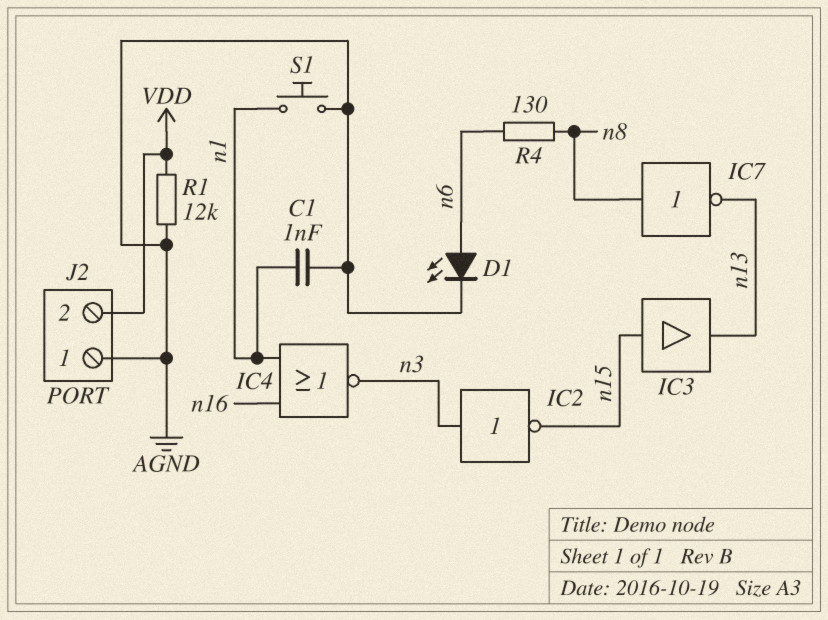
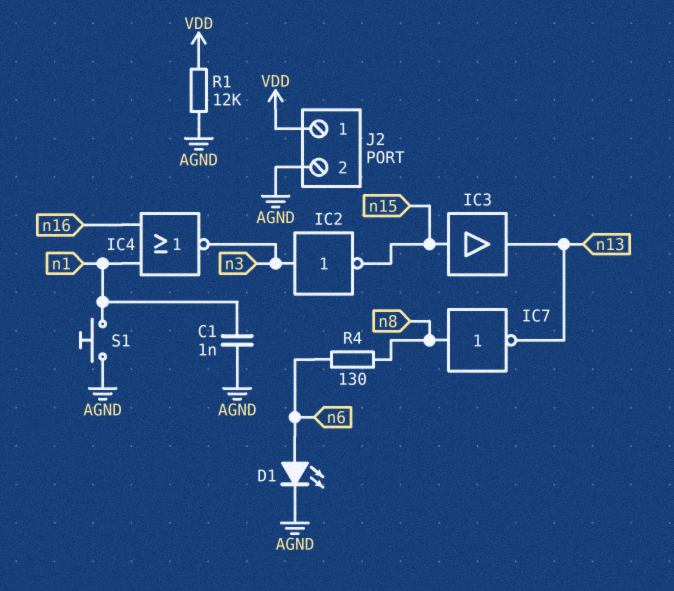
J2 pin 1: AGND -> VDD
J2 pin 2: VDD -> AGND

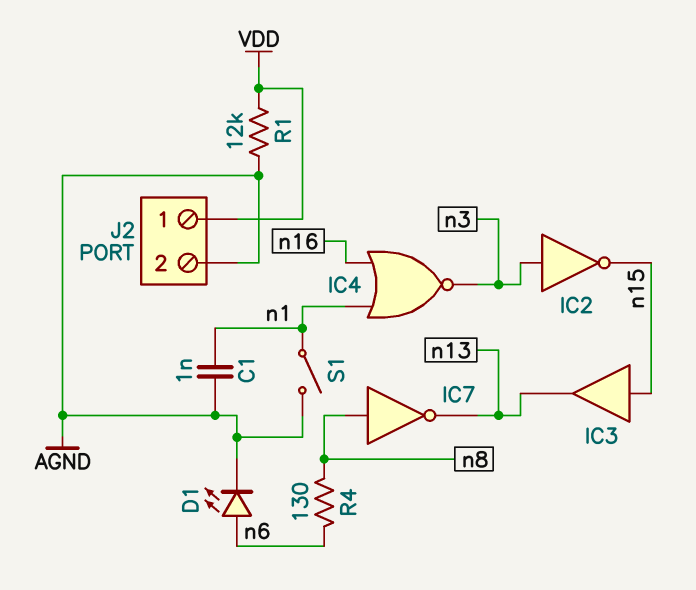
S1: button (AGND, n1) -> switch (AGND, n1)

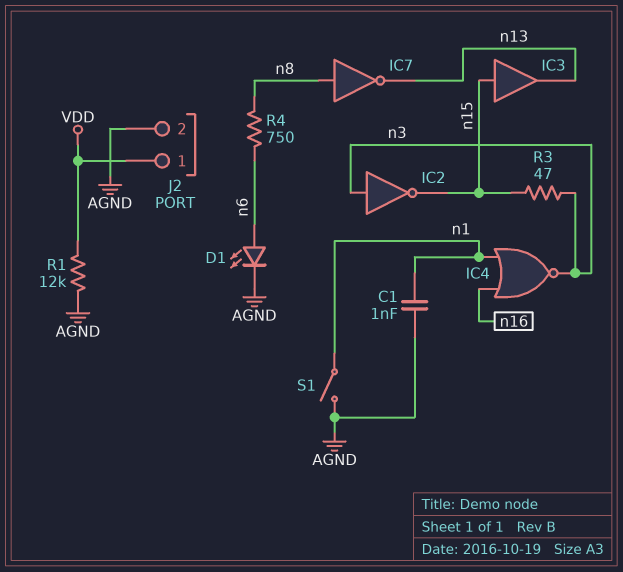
R3: none -> 47 (n3, n15)
R4: 130 (n6, n8) -> 750 (n6, n8)

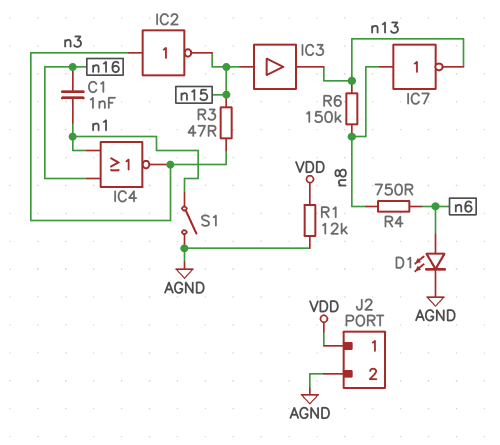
C1: 1nF (AGND, n1) -> 1nF (n1, n16)
R6: none -> 150k (n8, n13)

